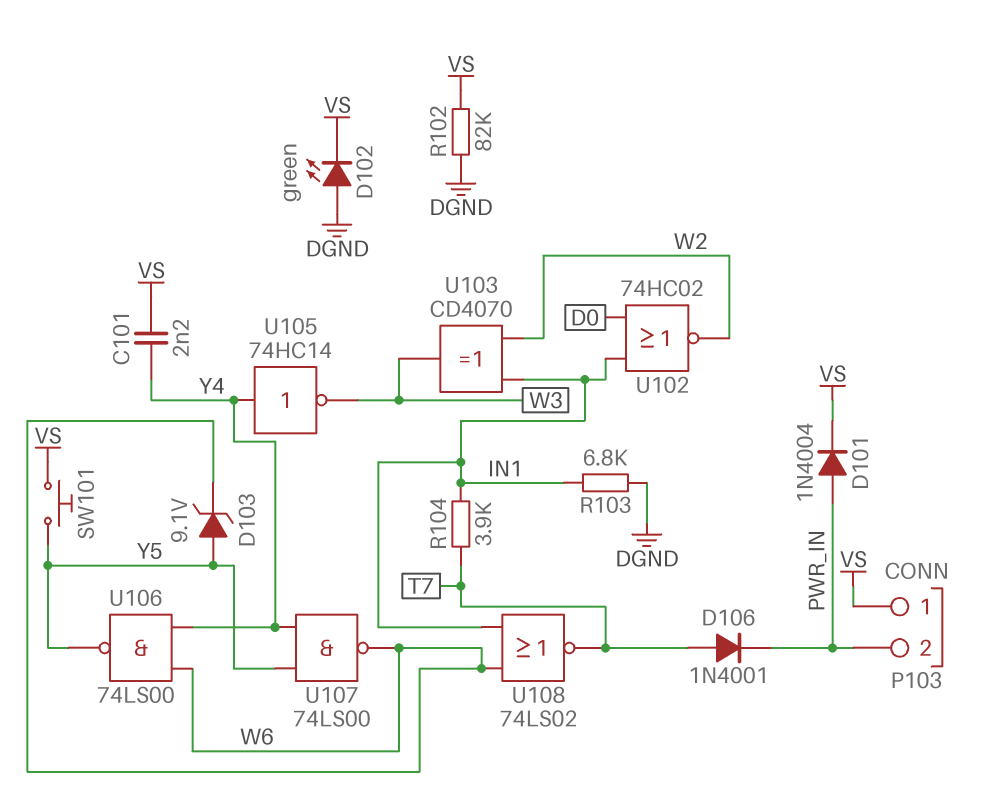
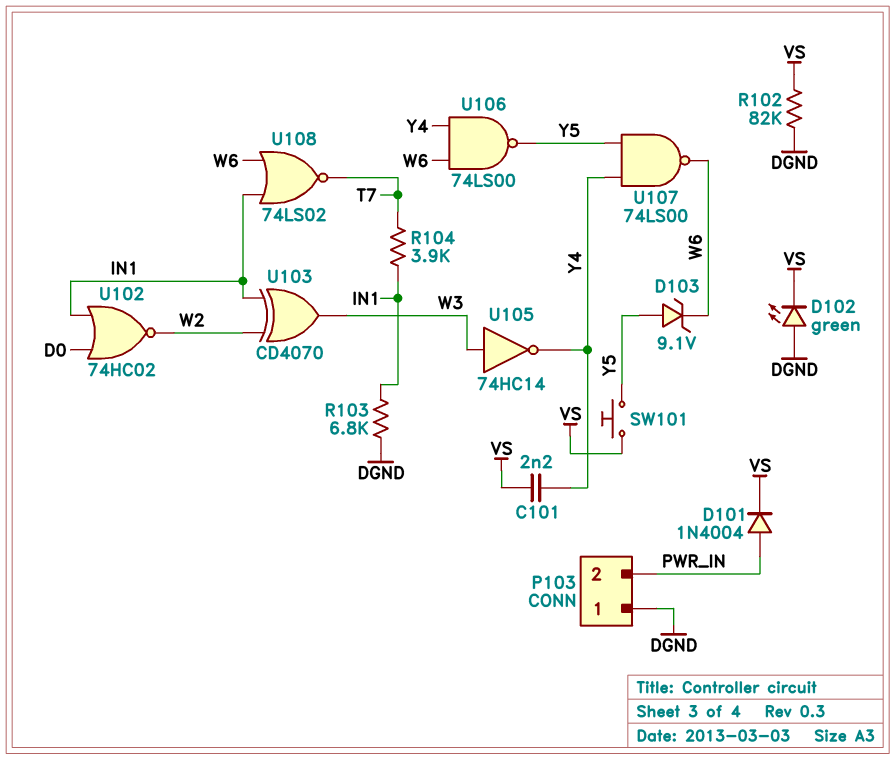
D106: diode 1N4001 (A T7, K PWR_IN) -> none
P103 pin 1: VS -> DGND
U105: NOT 74HC14 (in Y4, out W3) -> NOT 74HC14 (in W3, out Y4)

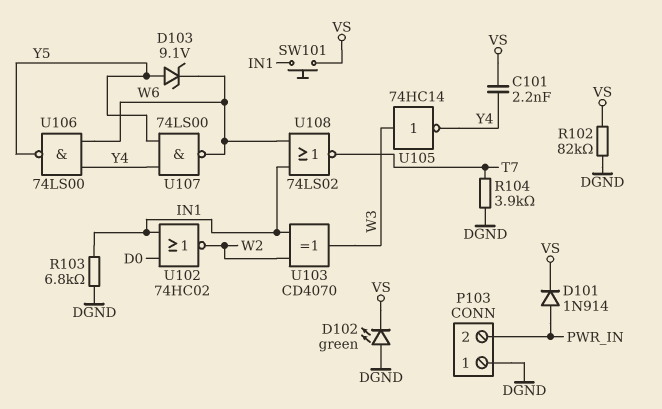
D101: diode 1N4004 (A PWR_IN, K VS) -> diode 1N914 (A PWR_IN, K VS)
R104: 3.9k (IN1, T7) -> 3.9k (DGND, T7)
SW101: button (VS, Y5) -> button (IN1, VS)

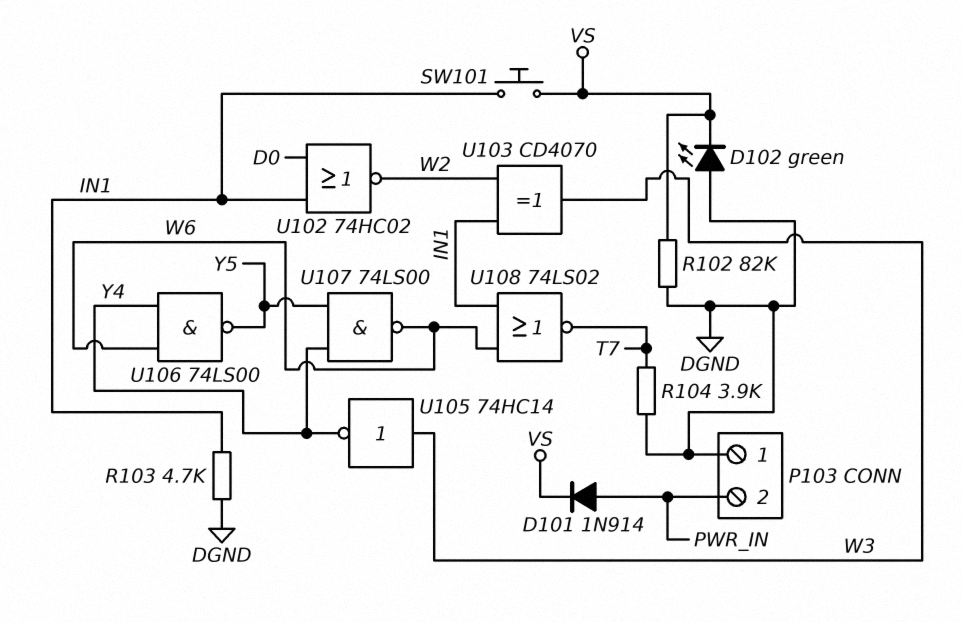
C101: 2.2nF (VS, Y4) -> none
D103: zener 9.1V (A Y5, K W6) -> none
R103: 6.8k (DGND, IN1) -> 4.7k (DGND, IN1)

